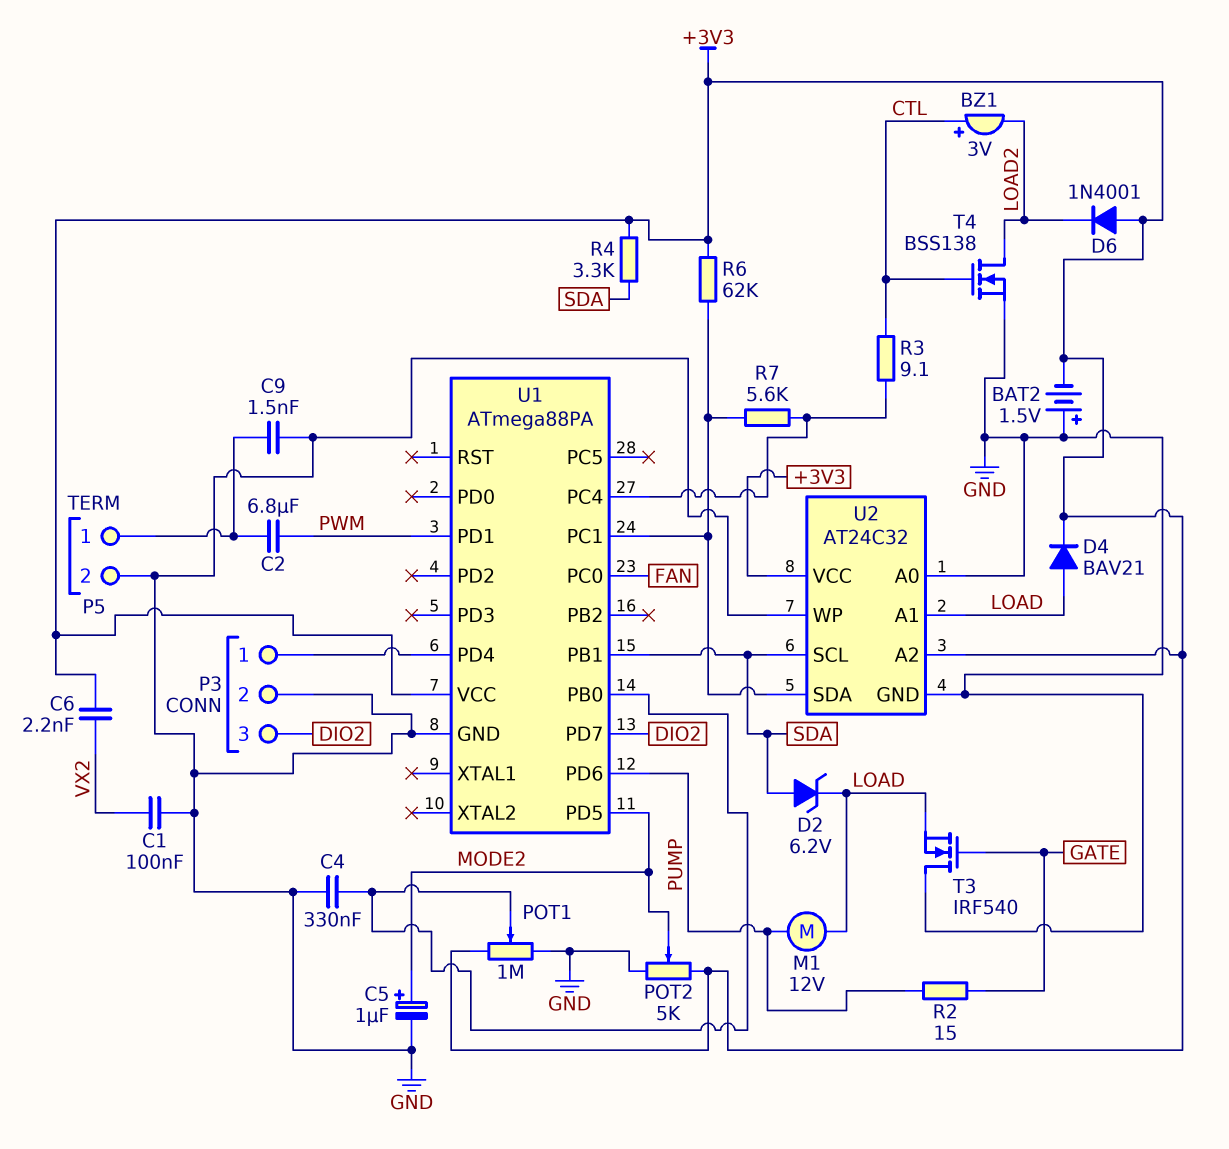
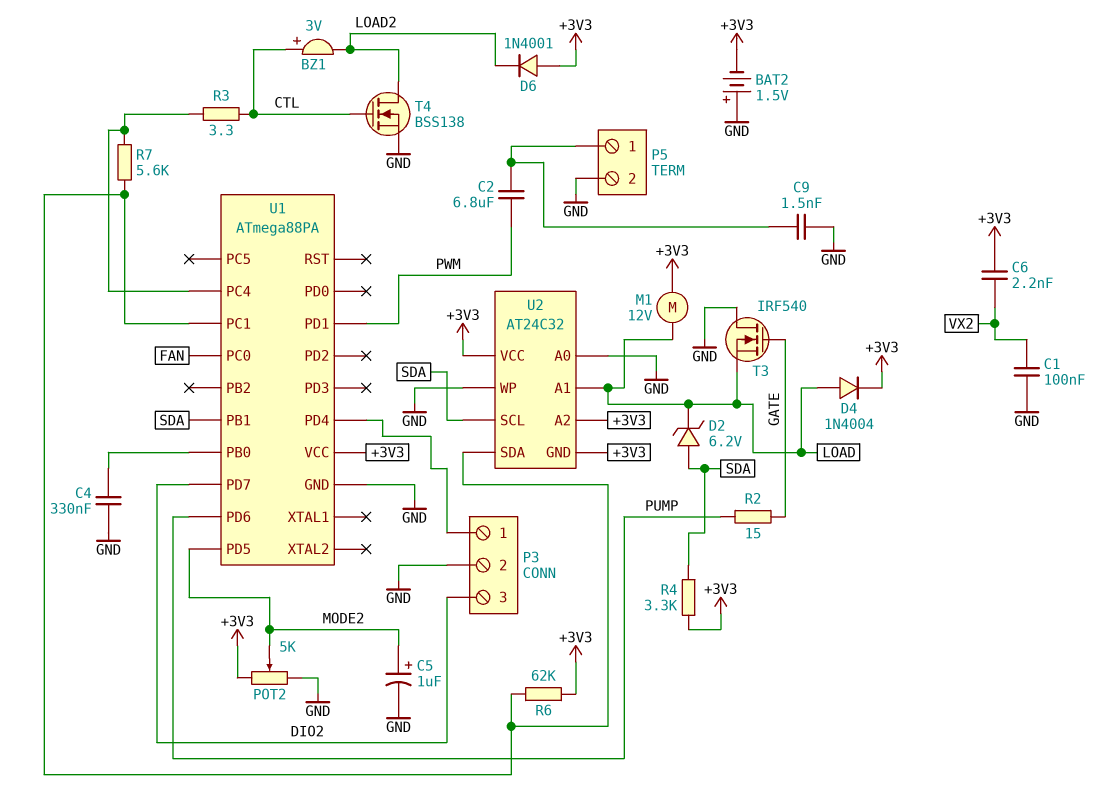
D4: diode BAV21 (A LOAD, K +3V3) -> diode 1N4004 (A LOAD, K +3V3)
M1: motor 12V (LOAD, PUMP) -> motor 12V (+3V3, LOAD)
POT1: 1M (+3V3, GND, wiper U1/PB0) -> none
R3: 9.1 (CTL, U1/PC4) -> 3.3 (CTL, U1/PC4)
U2 pin GND: GND -> +3V3

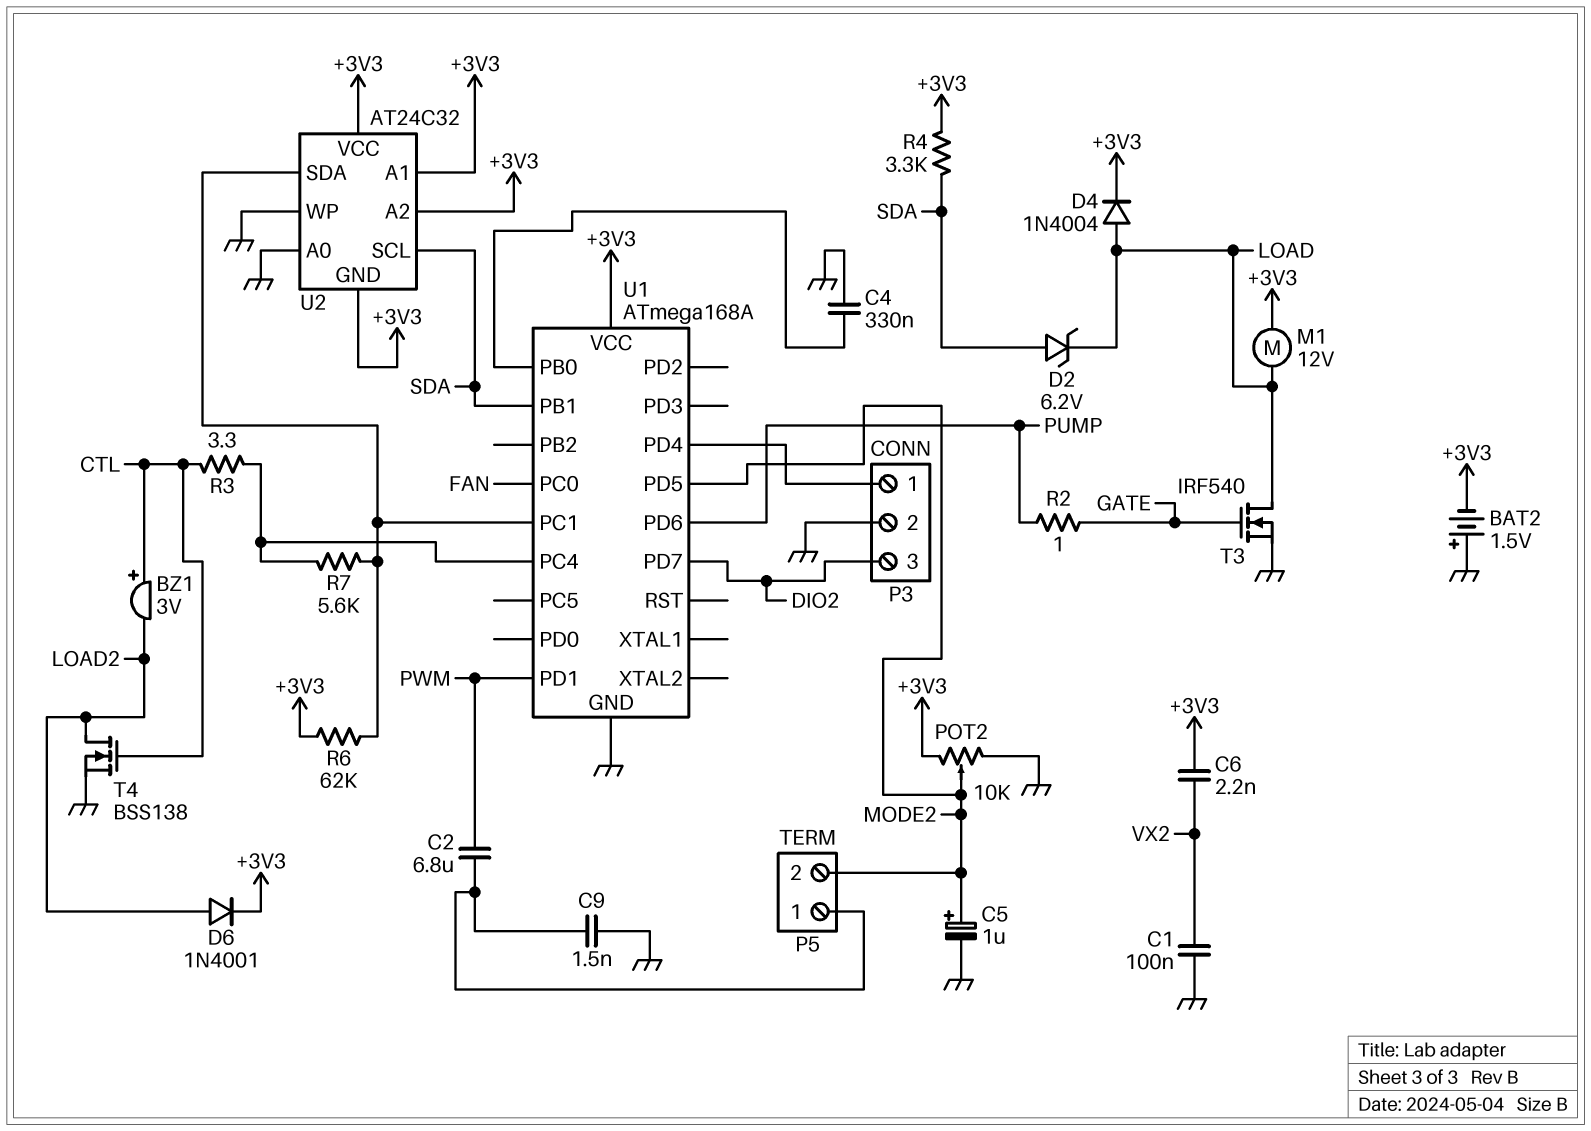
D6: diode 1N4001 (A +3V3, K LOAD2) -> diode 1N4001 (A LOAD2, K +3V3)
P5 pin 2: GND -> MODE2
POT2: 5k (+3V3, GND, wiper MODE2) -> 10k (+3V3, GND, wiper MODE2)
R2: 15 (GATE, PUMP) -> 1 (GATE, PUMP)
T3: NMOS IRF540 (G GATE, D GND, S LOAD) -> NMOS IRF540 (G GATE, D LOAD, S GND)
U1: ATmega88PA -> ATmega168A
U2 pin A1: LOAD -> +3V3

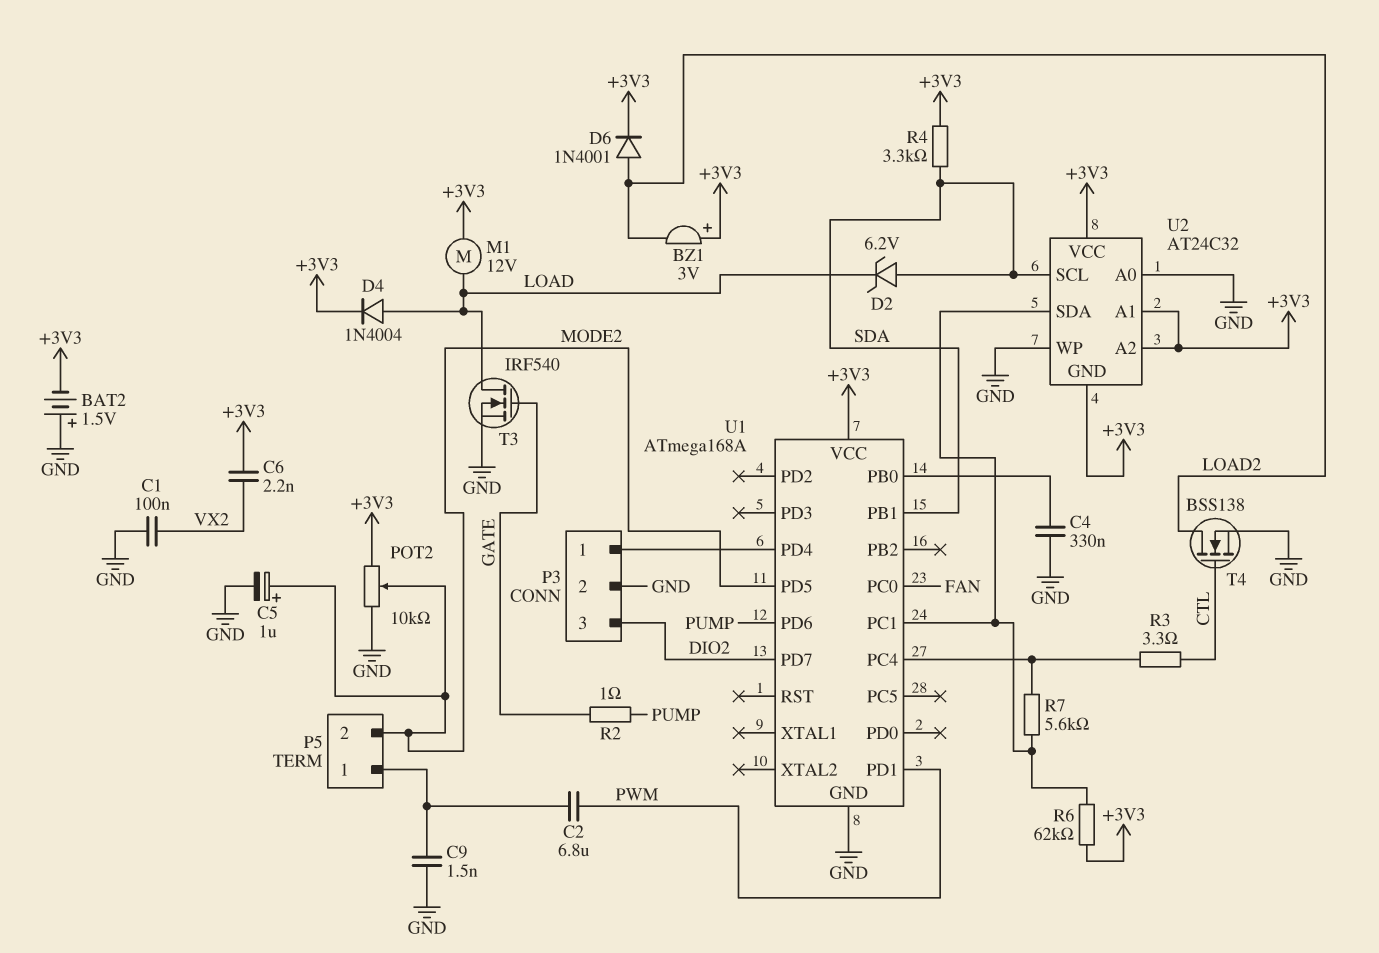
BZ1: buzzer 3V (plus CTL, minus LOAD2) -> buzzer 3V (plus +3V3, minus LOAD2)

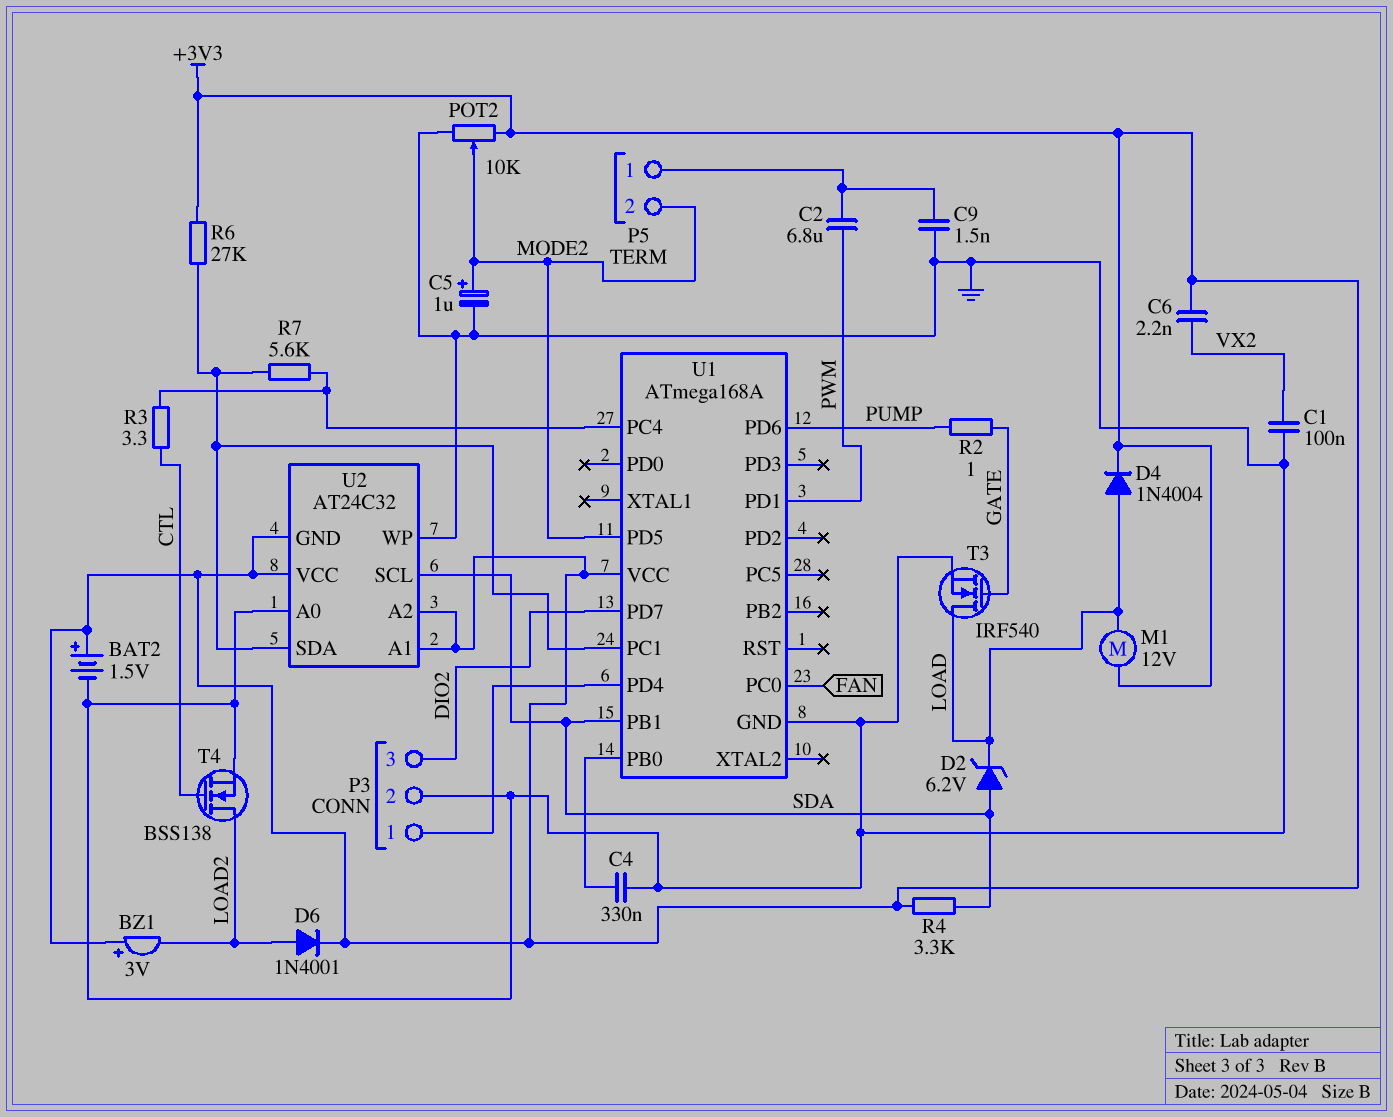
BAT2: 1.5V (plus GND, minus +3V3) -> 1.5V (plus +3V3, minus GND)
R6: 62k (+3V3, U1/PC1) -> 27k (+3V3, U1/PC1)

